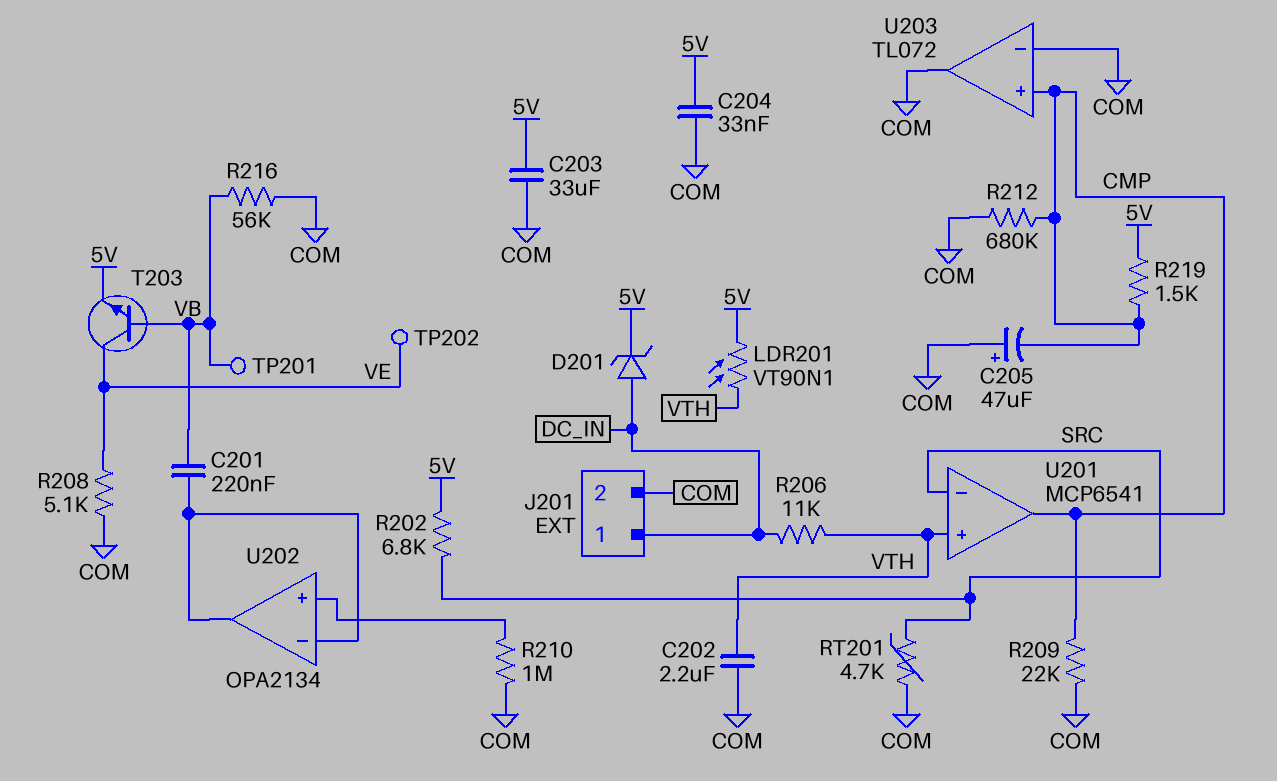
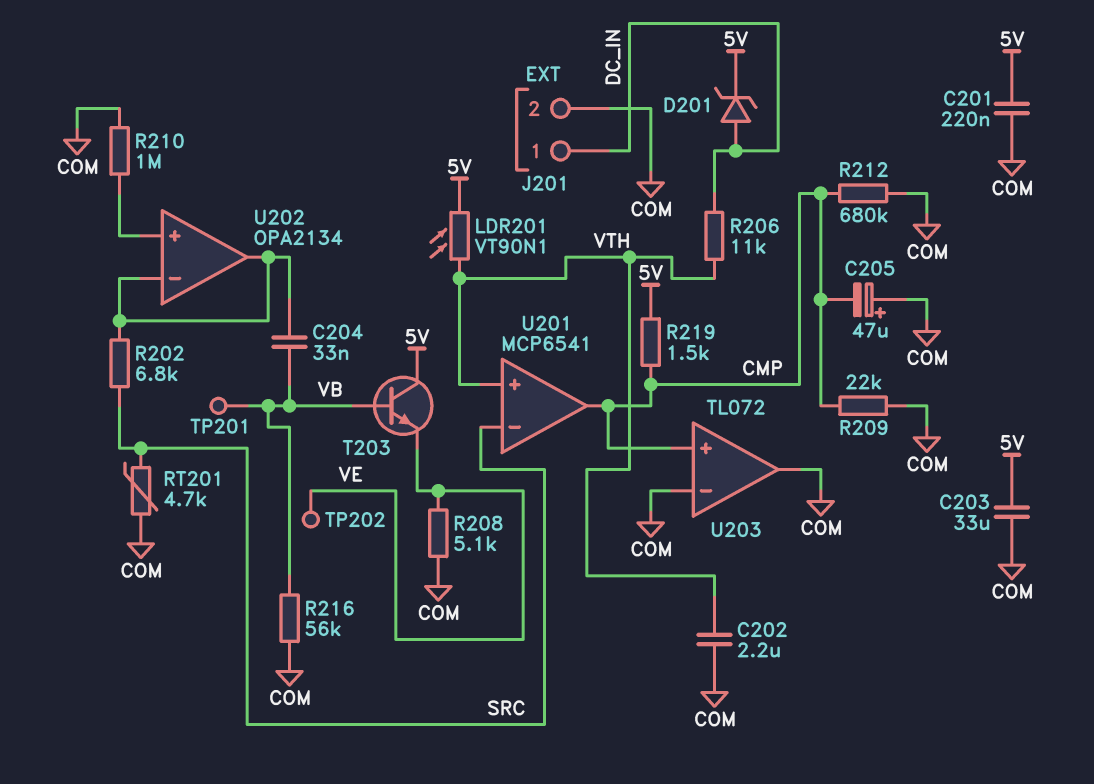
C201: 220nF (U202/in-, VB) -> 220nF (5V, COM)
C204: 33nF (5V, COM) -> 33nF (U202/in-, VB)
R202: 6.8k (5V, SRC) -> 6.8k (SRC, U202/in-)
T203: NPN (B VB, C VE, E 5V) -> NPN (B VB, C 5V, E VE)

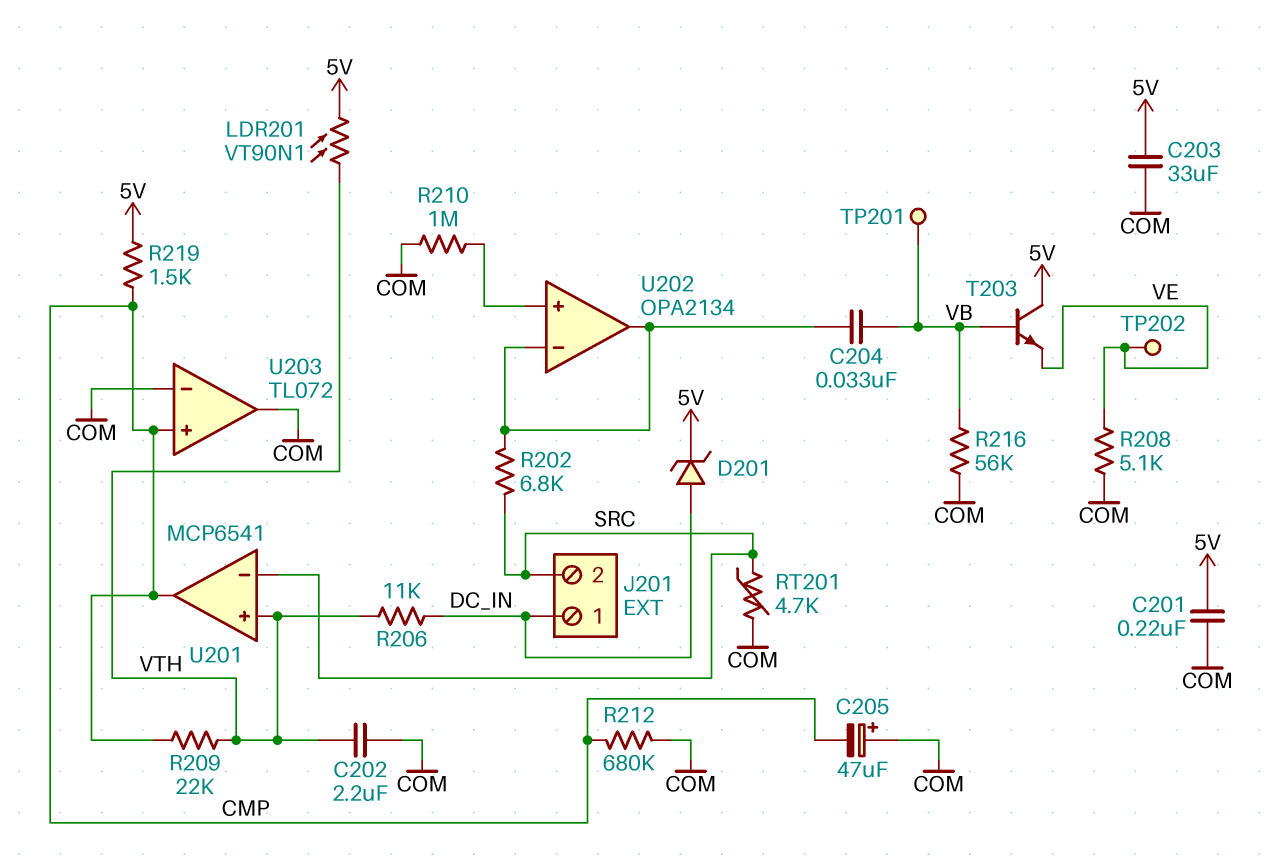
J201 pin 2: COM -> SRC
R209: 22k (CMP, COM) -> 22k (CMP, VTH)

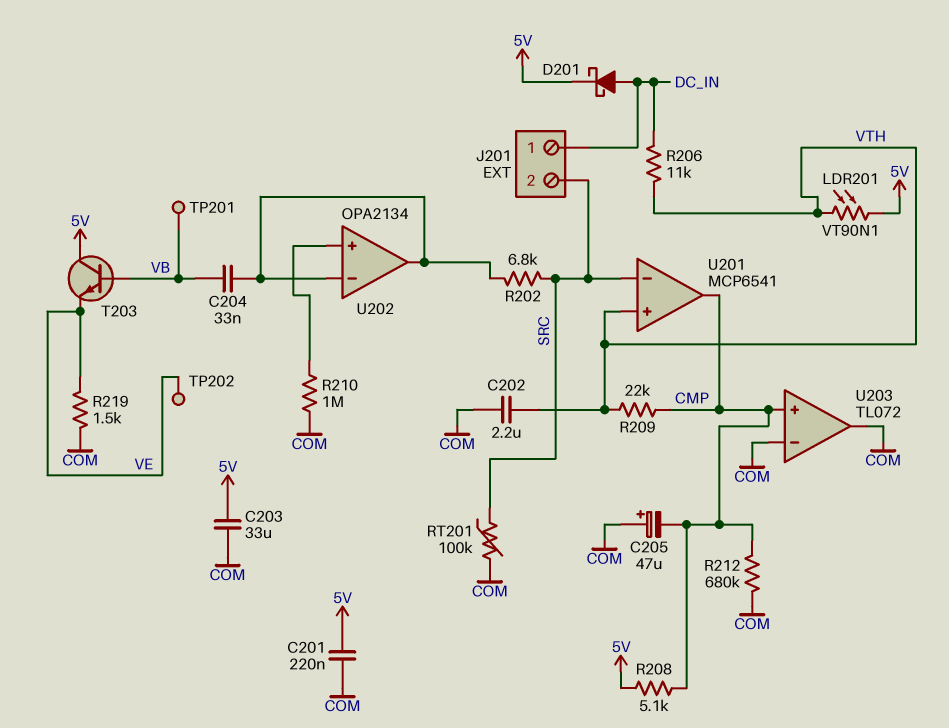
D201: zener (A DC_IN, K 5V) -> schottky (A DC_IN, K 5V)
R208: 5.1k (COM, VE) -> 5.1k (5V, CMP)
R216: 56k (COM, VB) -> none
R219: 1.5k (5V, CMP) -> 1.5k (COM, VE)
RT201: 4.7k (COM, SRC) -> 100k (COM, SRC)

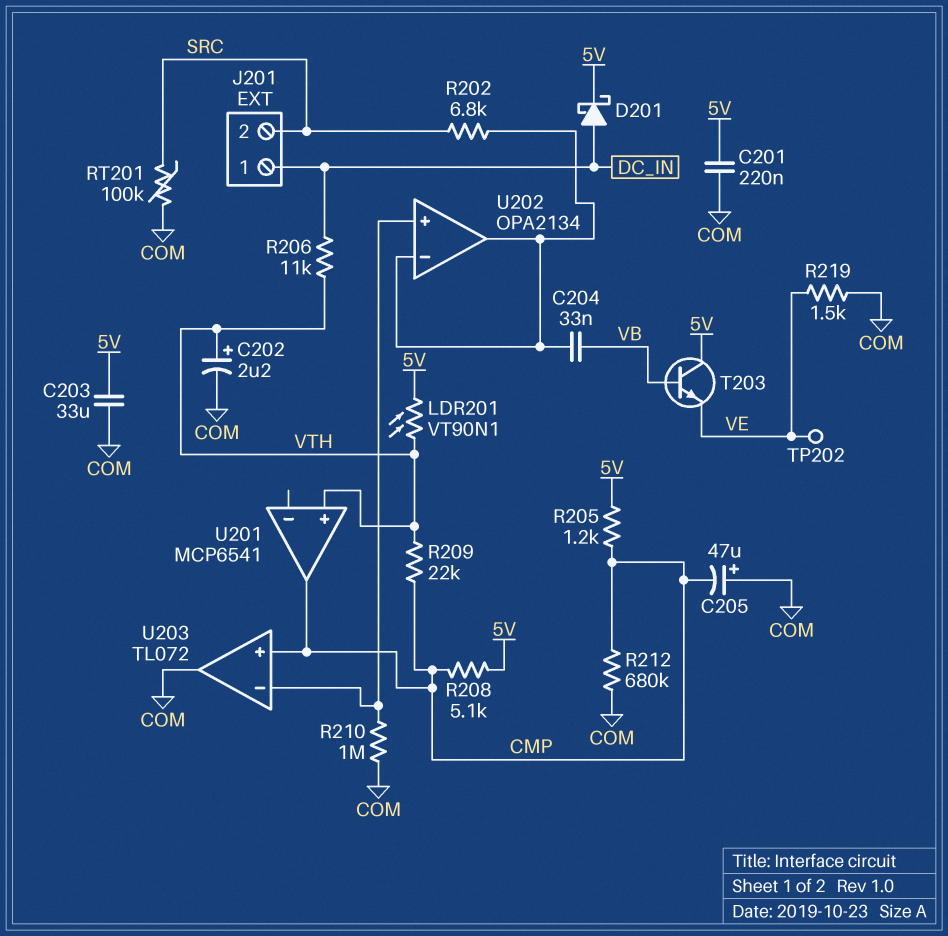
C202: 2.2uF (COM, VTH) -> 2.2uF (plus VTH, minus COM)
R205: none -> 1.2k (5V, CMP)
TP201: test point (VB) -> none
U201 pin in-: SRC -> none
U203 pin in-: COM -> U202/in+

